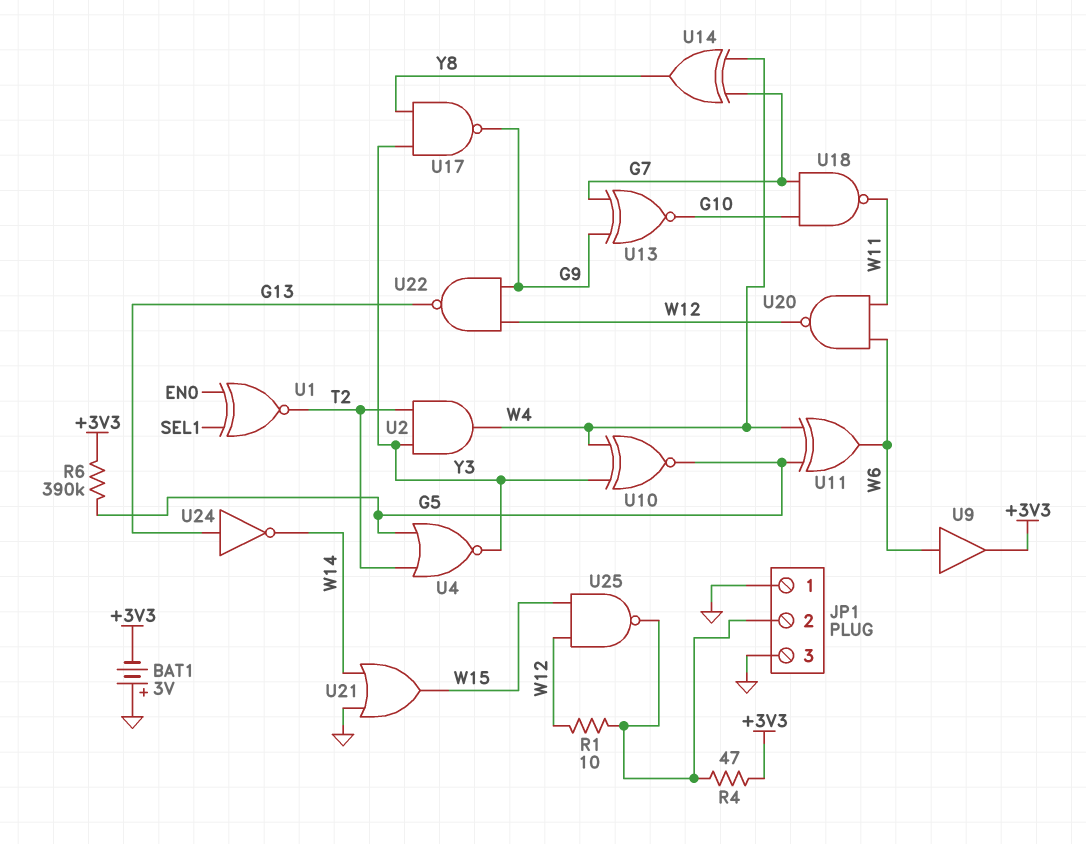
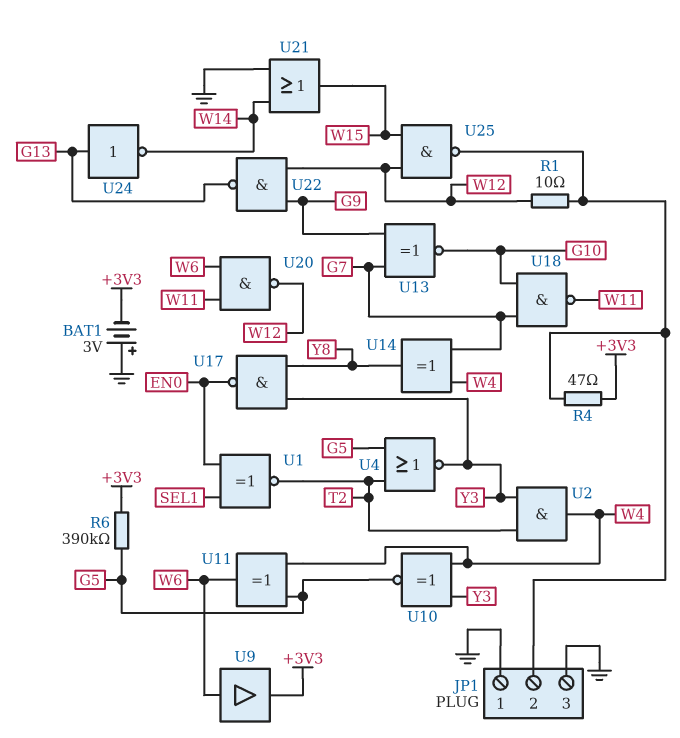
U17: NAND (in Y3, in Y8, out G9) -> NAND (in Y3, in Y8, out EN0)

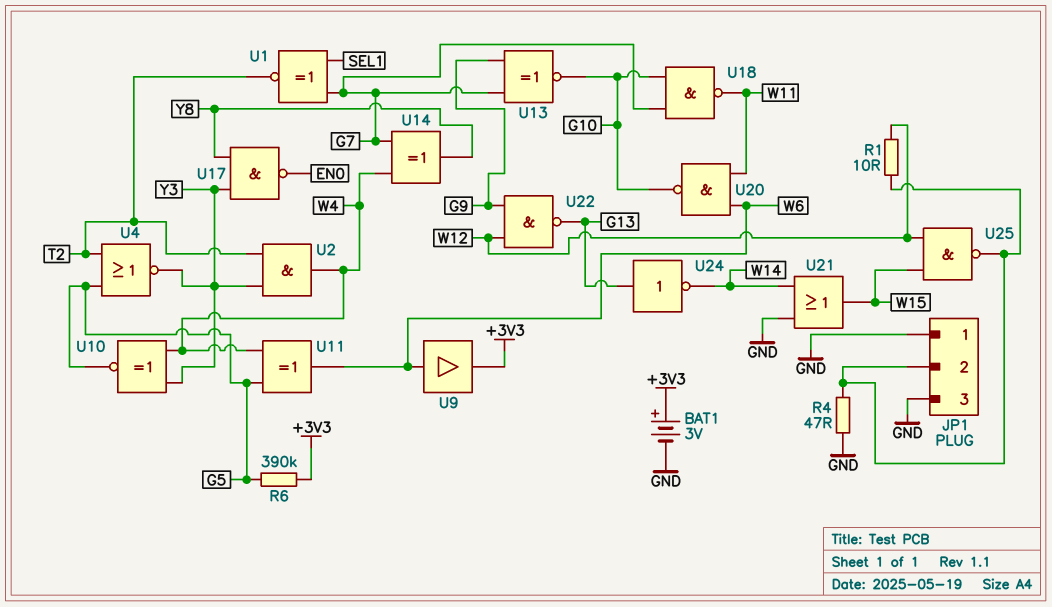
BAT1: 3V (plus GND, minus +3V3) -> 3V (plus +3V3, minus GND)
R4: 47 (+3V3, JP1/2) -> 47 (GND, JP1/2)
U1: XNOR (in EN0, in SEL1, out T2) -> XNOR (in G7, in SEL1, out T2)
U20: NAND (in W6, in W11, out W12) -> NAND (in W6, in W11, out G10)

